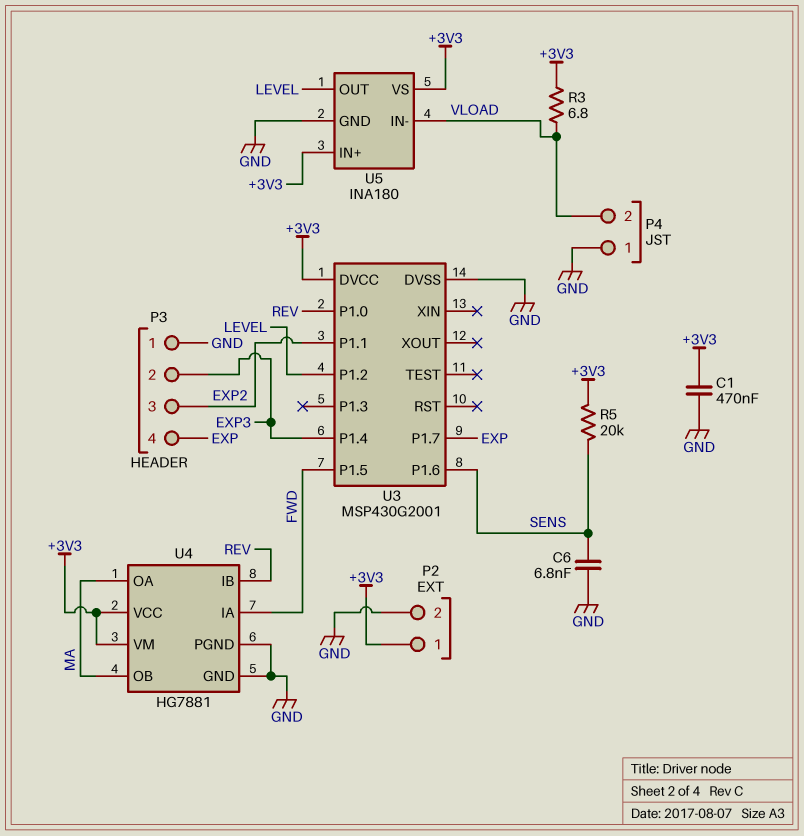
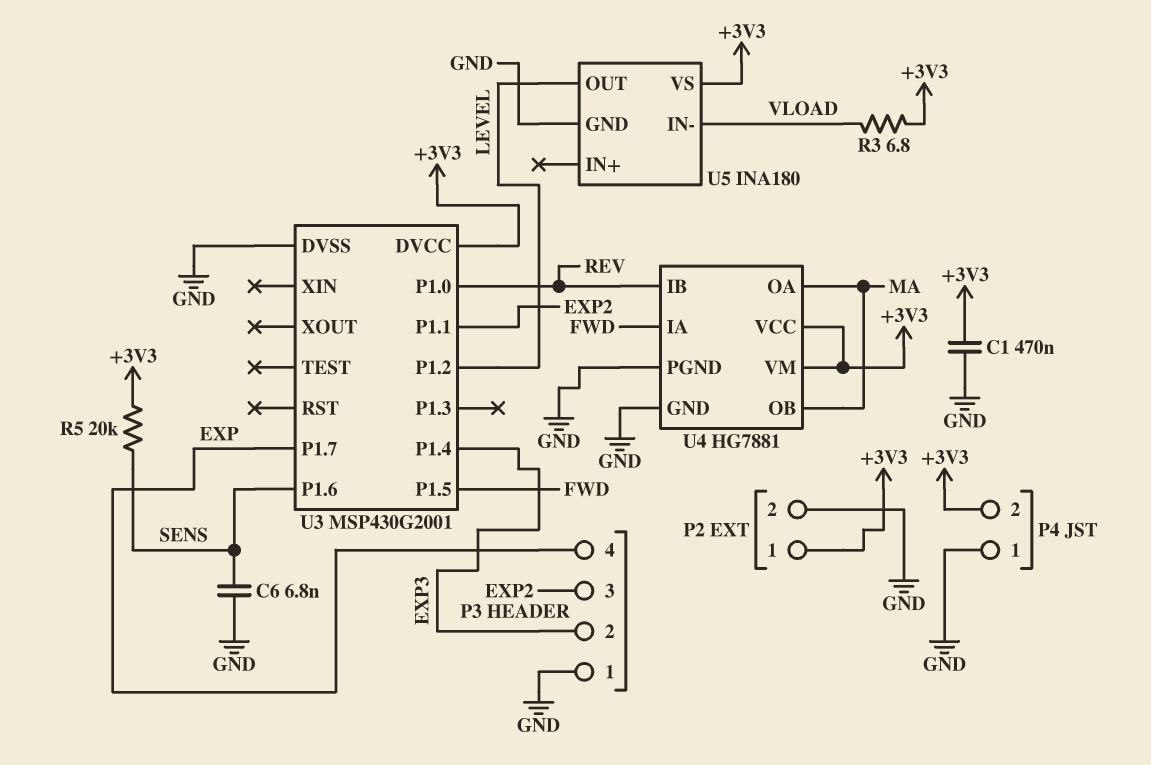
P4 pin 2: VLOAD -> +3V3
U5 pin IN+: +3V3 -> none

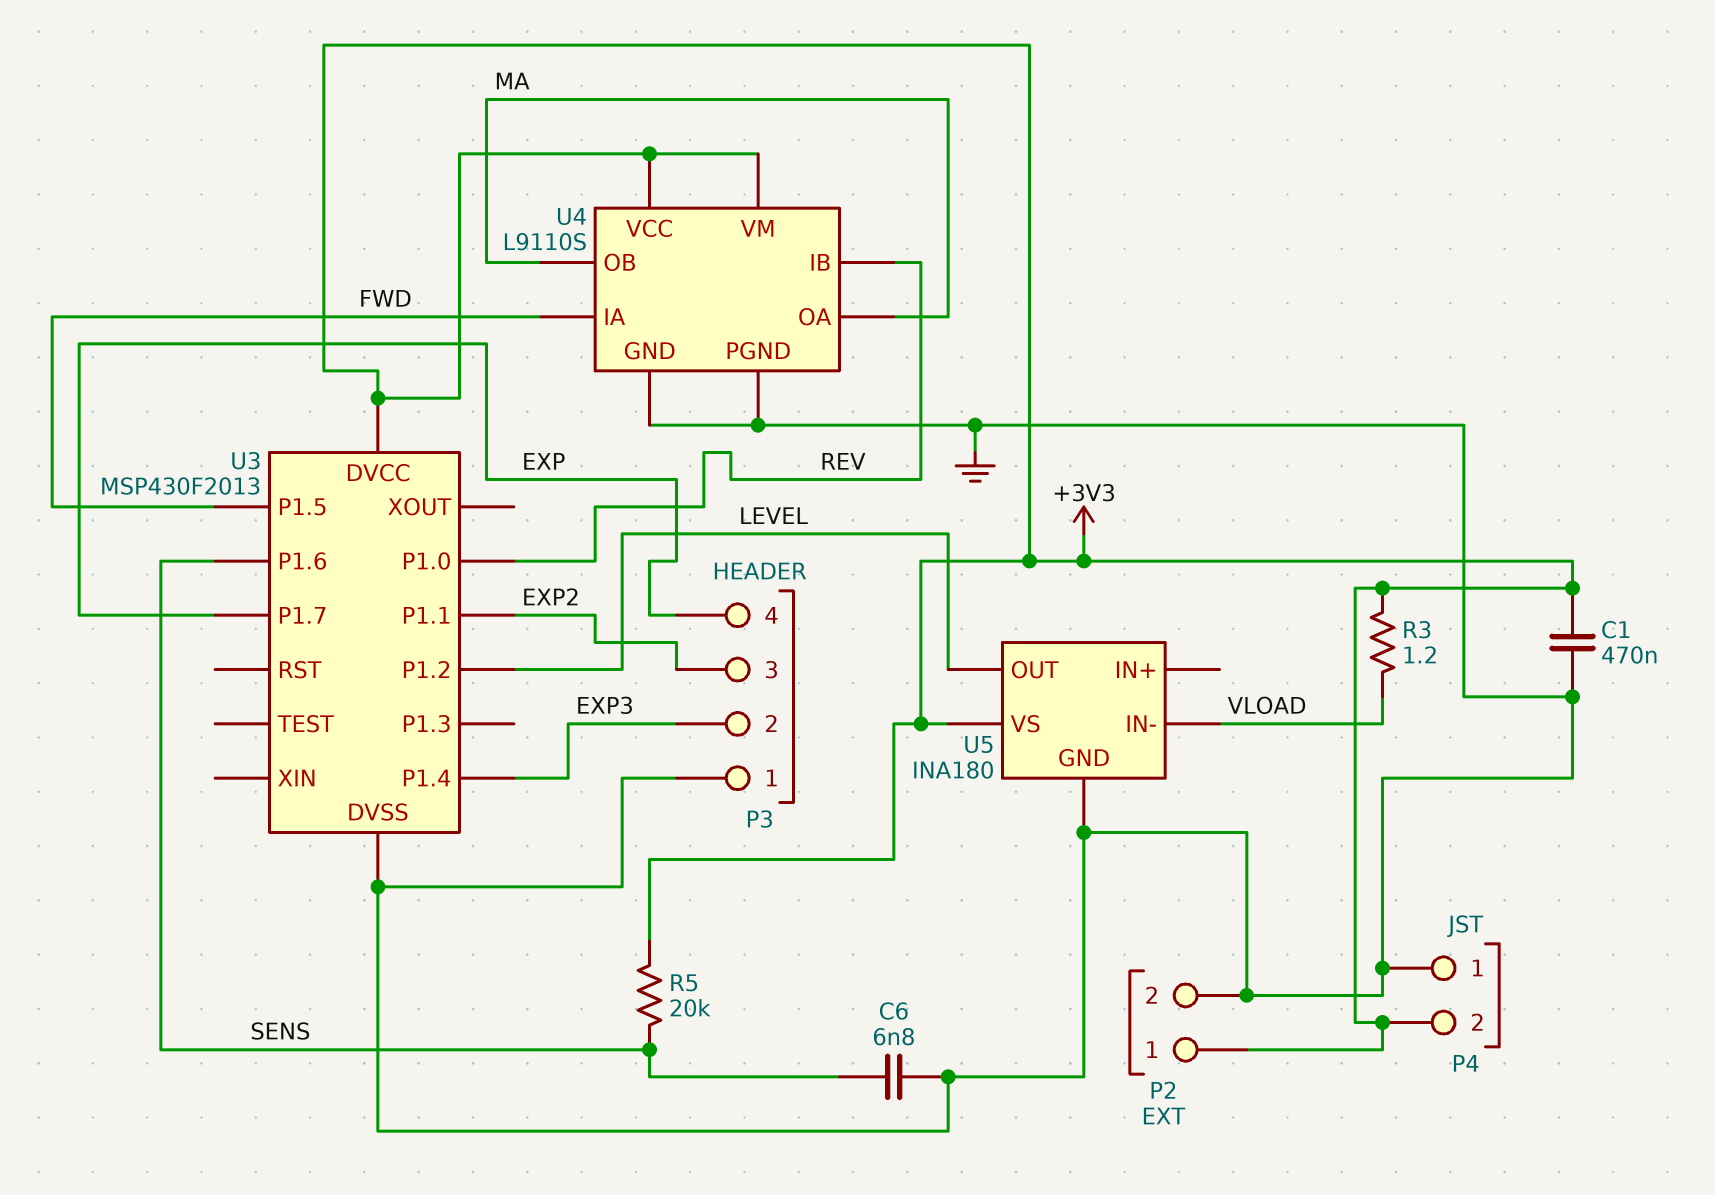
R3: 6.8 (+3V3, VLOAD) -> 1.2 (+3V3, VLOAD)
U3: MSP430G2001 -> MSP430F2013
U4: HG7881 -> L9110S

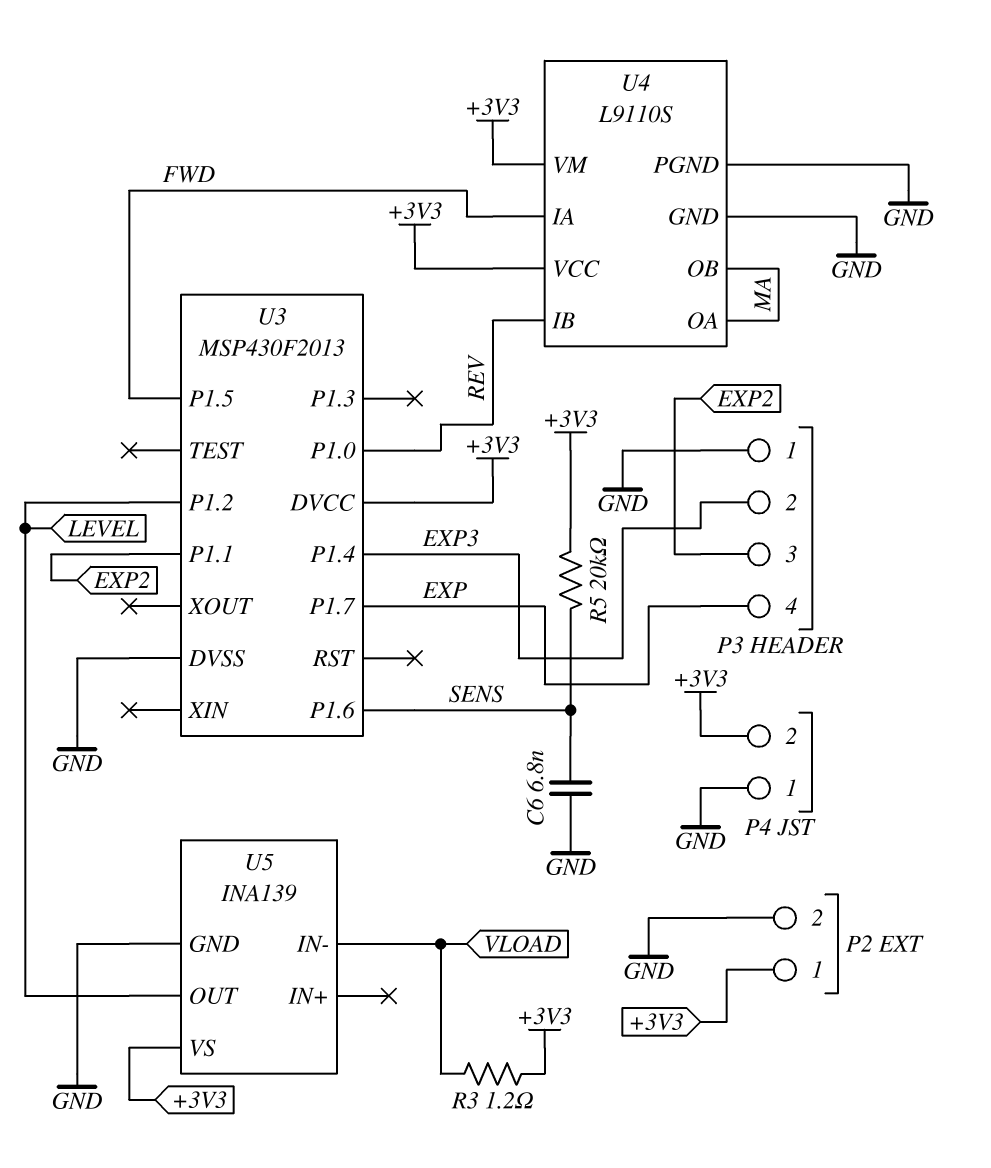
C1: 470nF (+3V3, GND) -> none
U5: INA180 -> INA139

